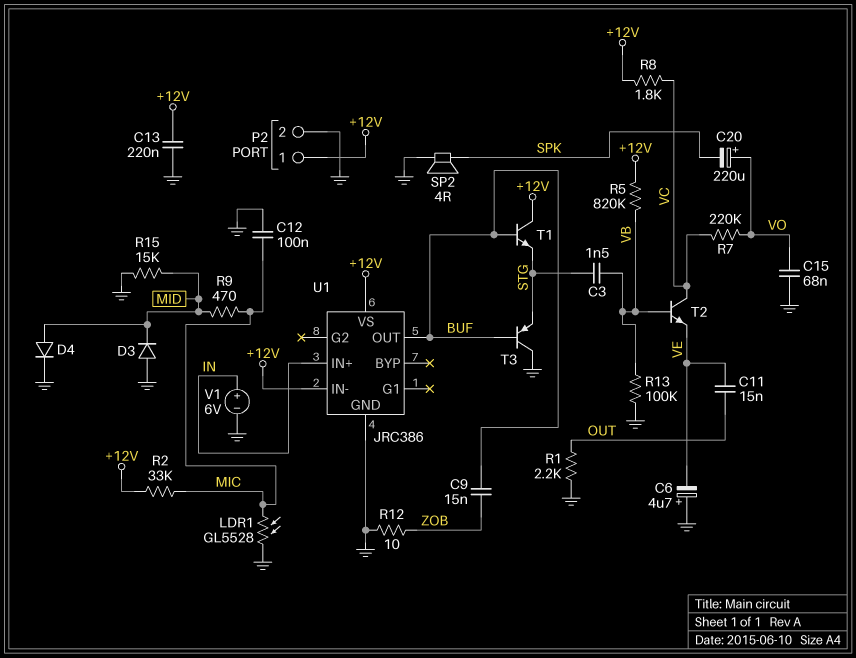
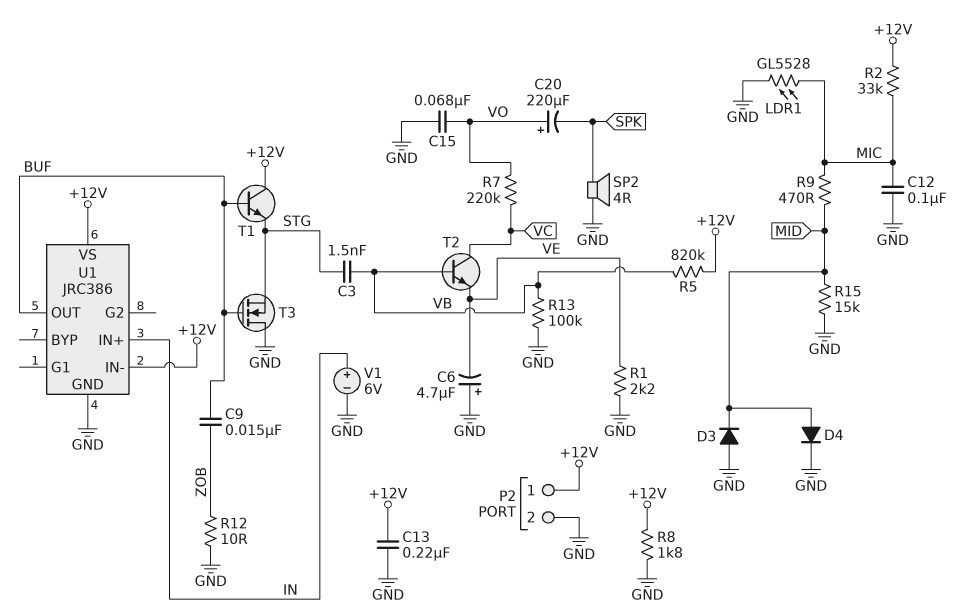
C11: 15nF (OUT, VE) -> none
R1: 2.2k (GND, OUT) -> 2.2k (GND, VE)
R8: 1.8k (+12V, VC) -> 1.8k (+12V, GND)
T3: PNP (B BUF, C GND, E STG) -> NMOS (G BUF, D GND, S STG)

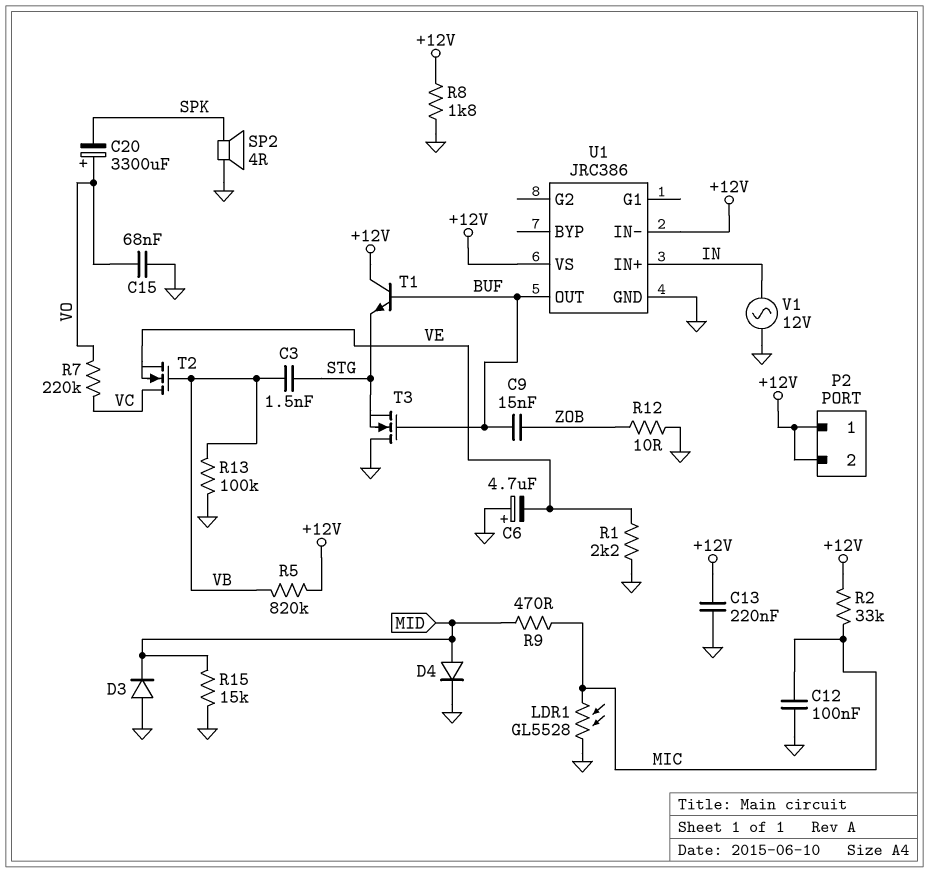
C20: 220uF (plus VO, minus SPK) -> 3300uF (plus VO, minus SPK)
P2 pin 2: GND -> +12V
T2: NPN (B VB, C VC, E VE) -> NMOS (G VB, D VC, S VE)
V1: 6V (plus IN, minus GND) -> AC 12V (GND, IN)

